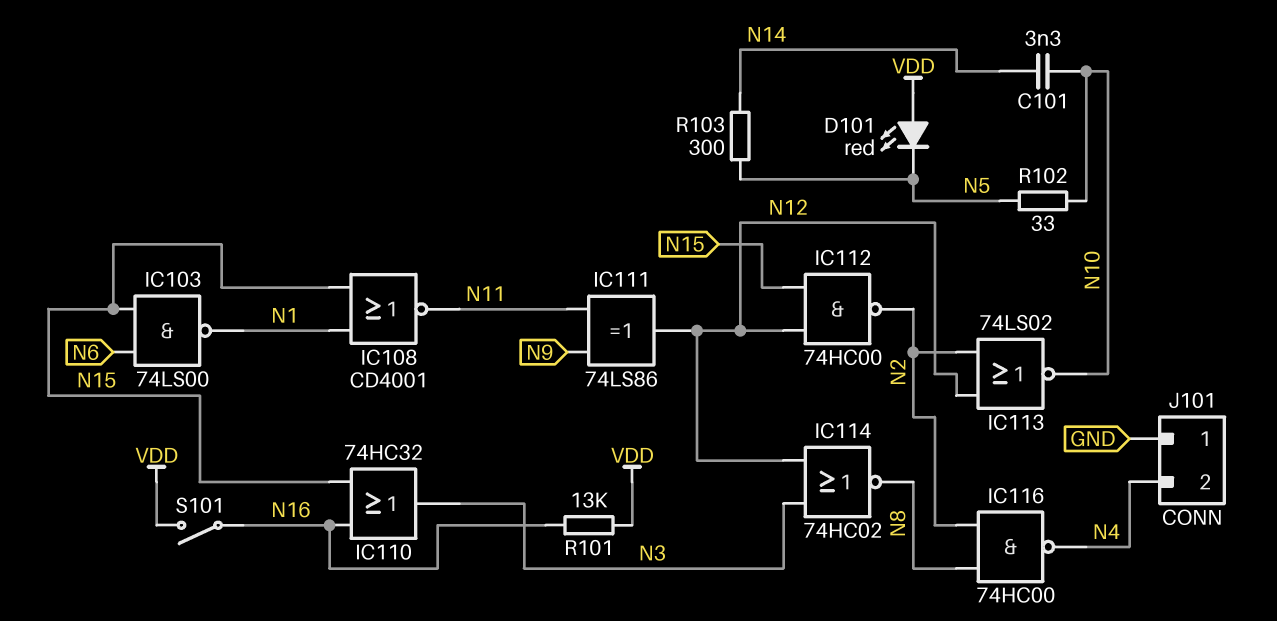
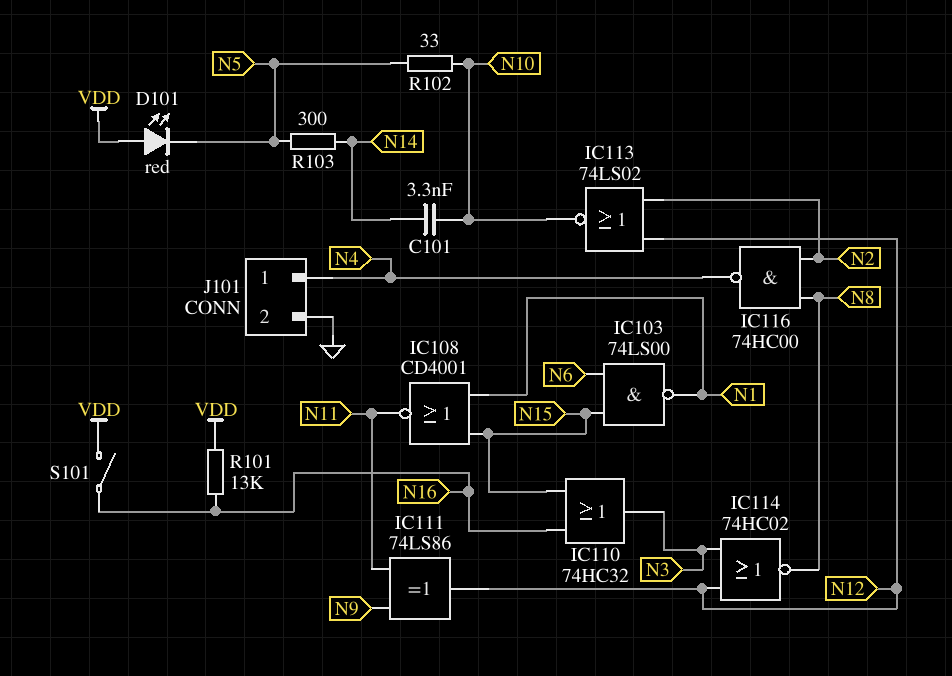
IC112: NAND 74HC00 (in N12, in N15, out N2) -> none
J101 pin 1: GND -> N4
J101 pin 2: N4 -> GND

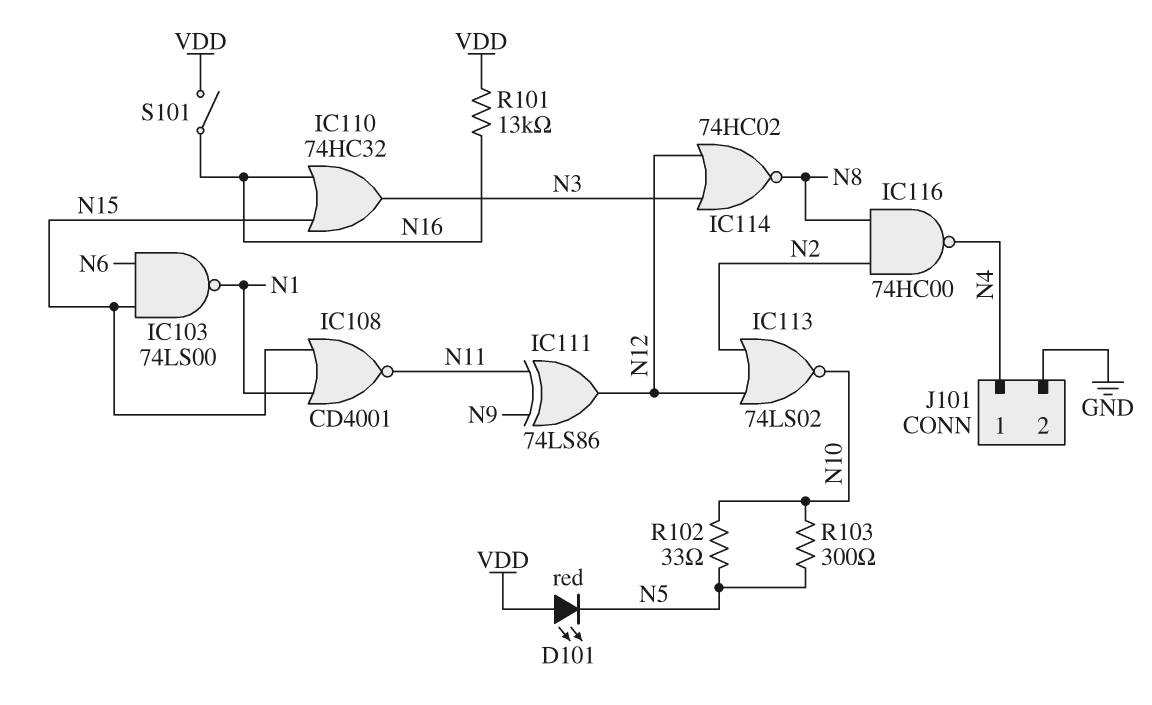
C101: 3.3nF (N10, N14) -> none
R103: 300 (N5, N14) -> 300 (N5, N10)

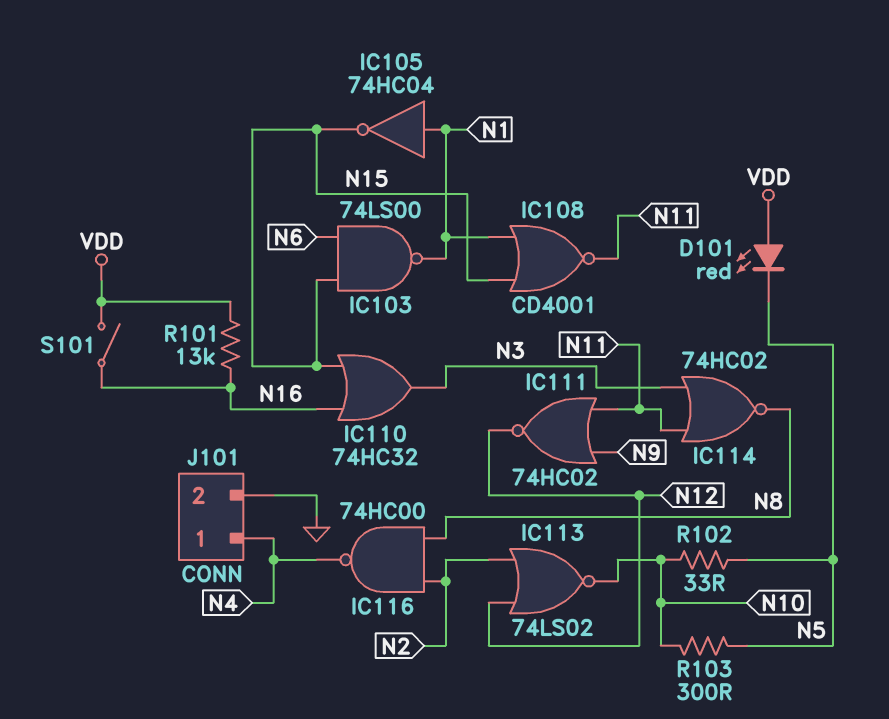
IC105: none -> NOT 74HC04 (in N1, out N15)
IC111: XOR 74LS86 (in N9, in N11, out N12) -> NOR 74HC02 (in N9, in N11, out N12)
IC114: NOR 74HC02 (in N3, in N12, out N8) -> NOR 74HC02 (in N3, in N11, out N8)

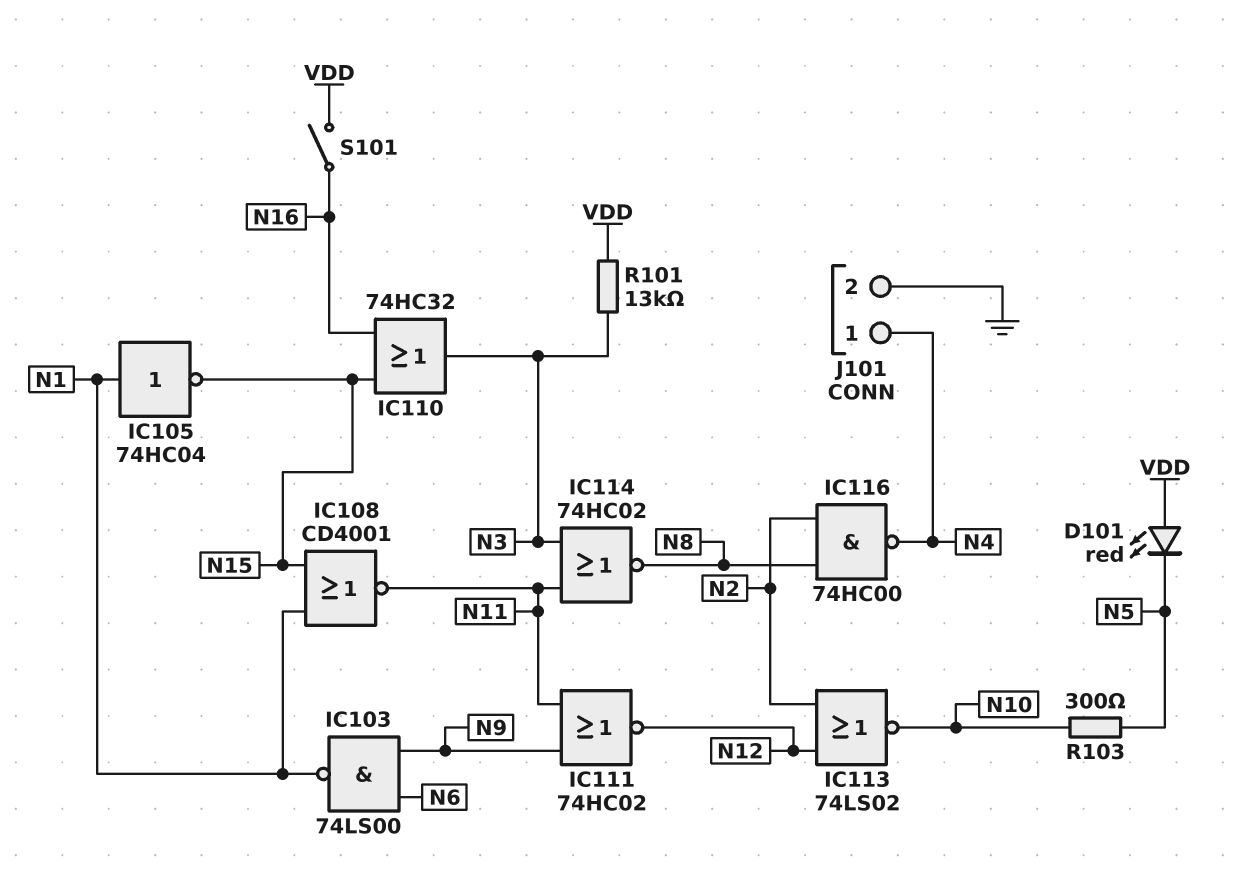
IC103: NAND 74LS00 (in N6, in N15, out N1) -> NAND 74LS00 (in N6, in N9, out N1)
R101: 13k (N16, VDD) -> 13k (N3, VDD)
R102: 33 (N5, N10) -> none

